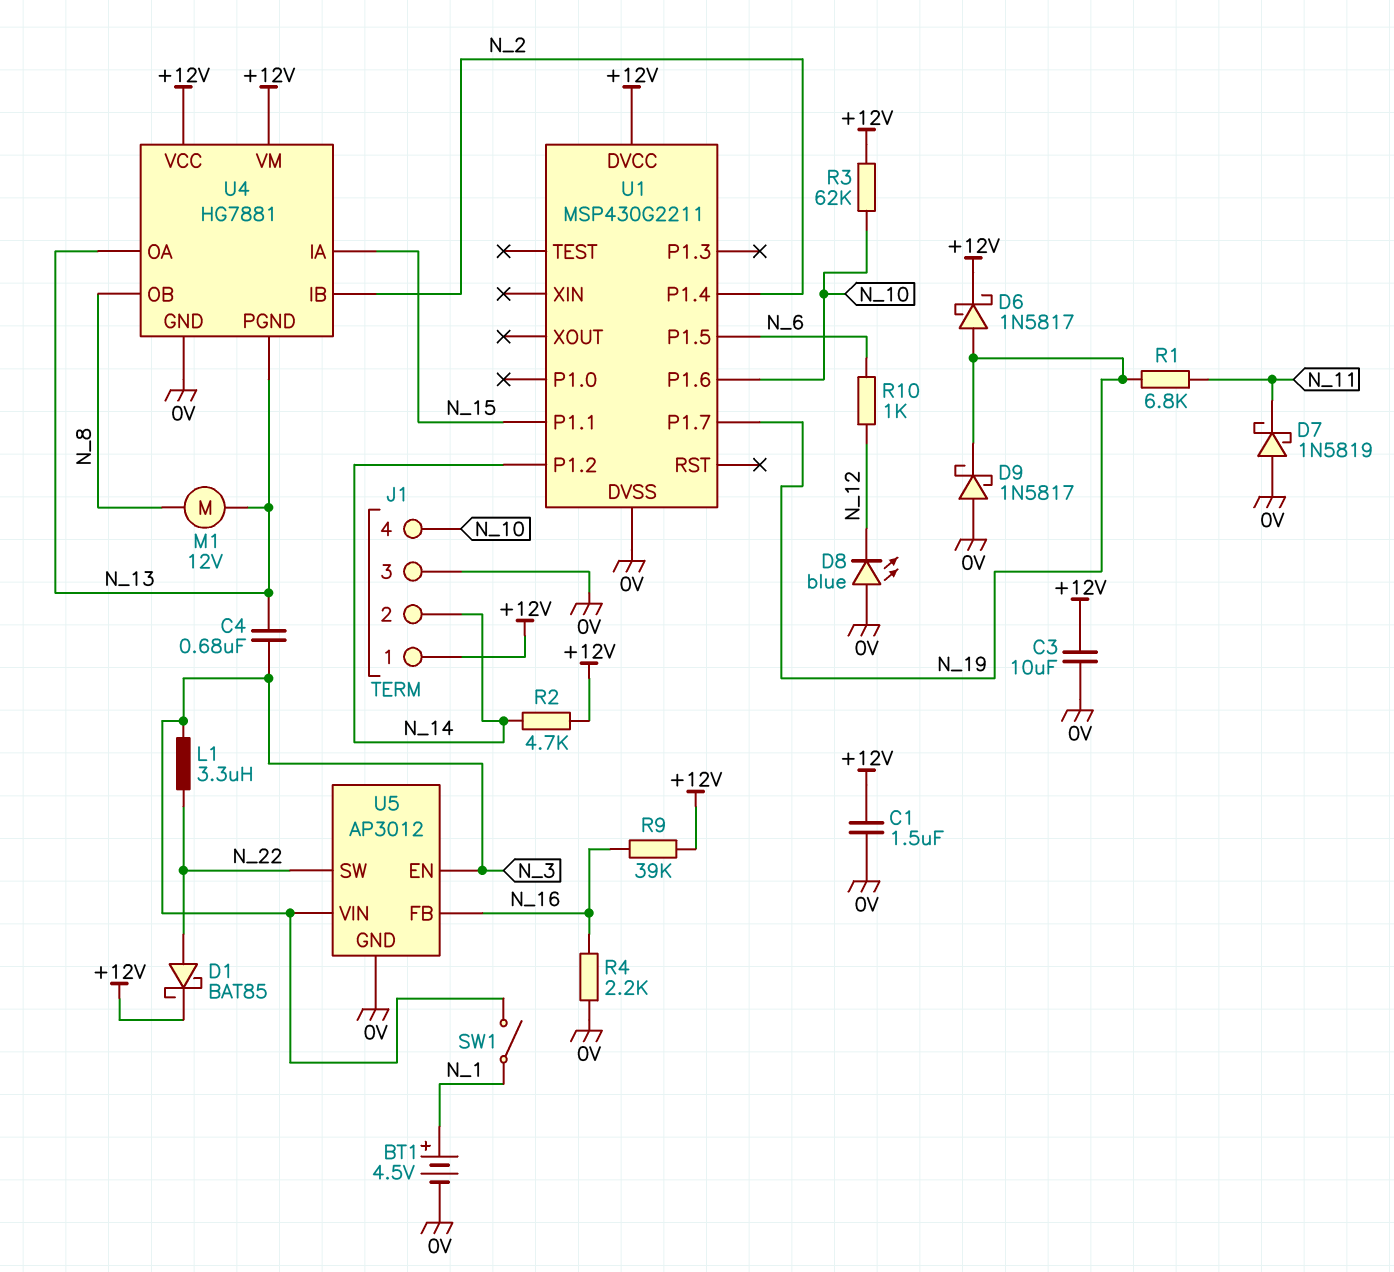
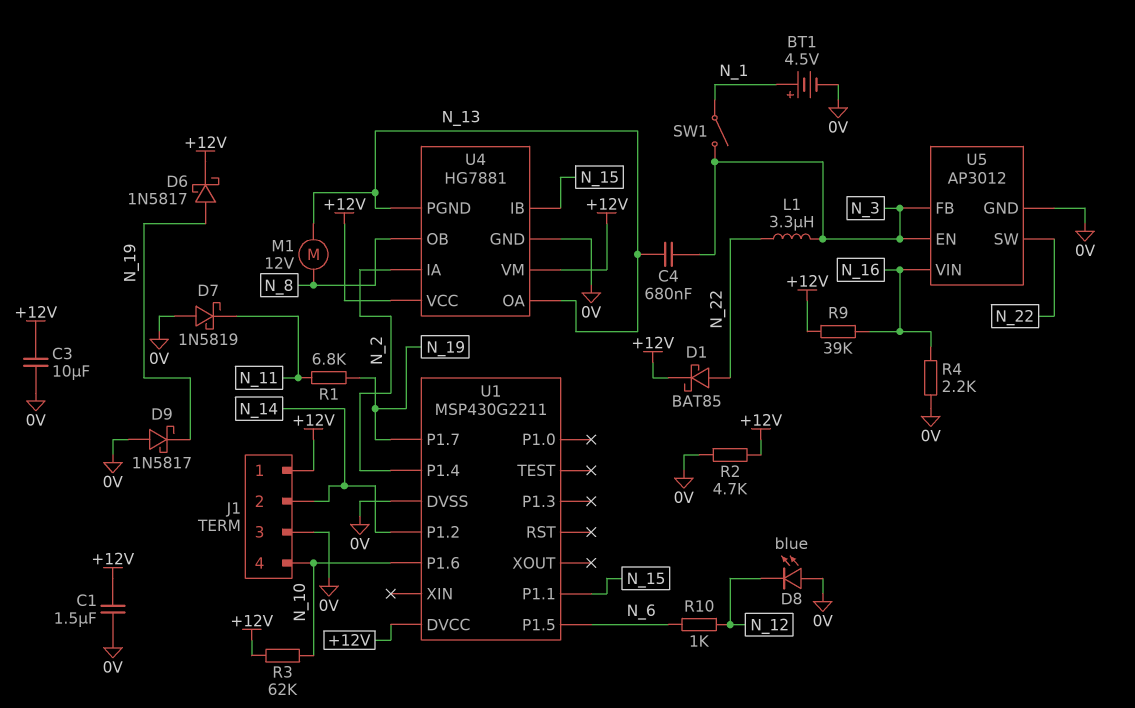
R2: 4.7k (+12V, N_14) -> 4.7k (+12V, 0V)
U4 pin IA: N_15 -> N_2
U4 pin IB: N_2 -> N_15
U5 pin FB: N_16 -> N_3
U5 pin VIN: N_3 -> N_16

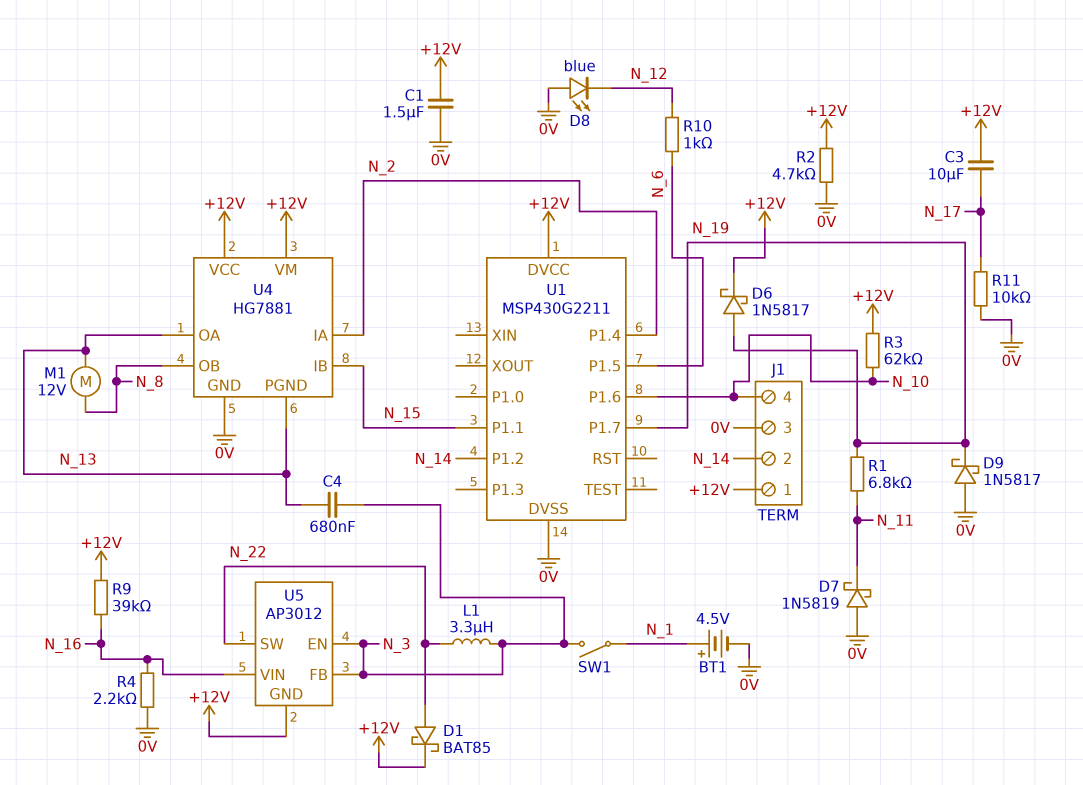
C3: 10uF (+12V, 0V) -> 10uF (+12V, N_17)
R11: none -> 10k (0V, N_17)
U5 pin GND: 0V -> +12V

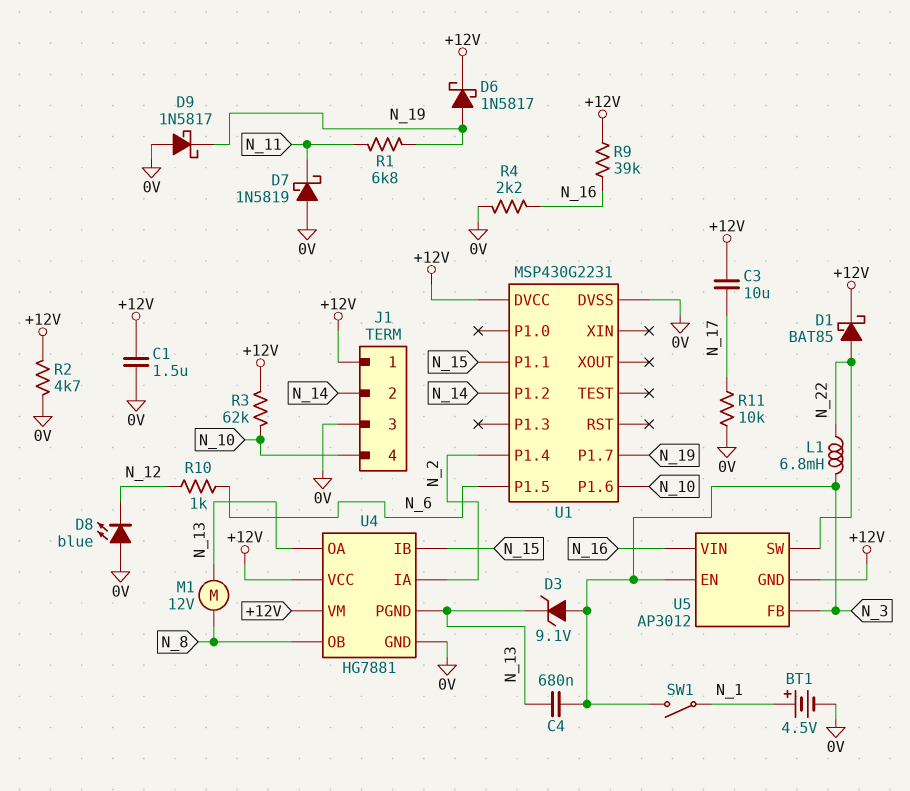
D3: none -> zener 9.1V (A N_3, K N_13)
L1: 3.3uH (N_3, N_22) -> 6.8mH (N_3, N_22)
U1: MSP430G2211 -> MSP430G2231

